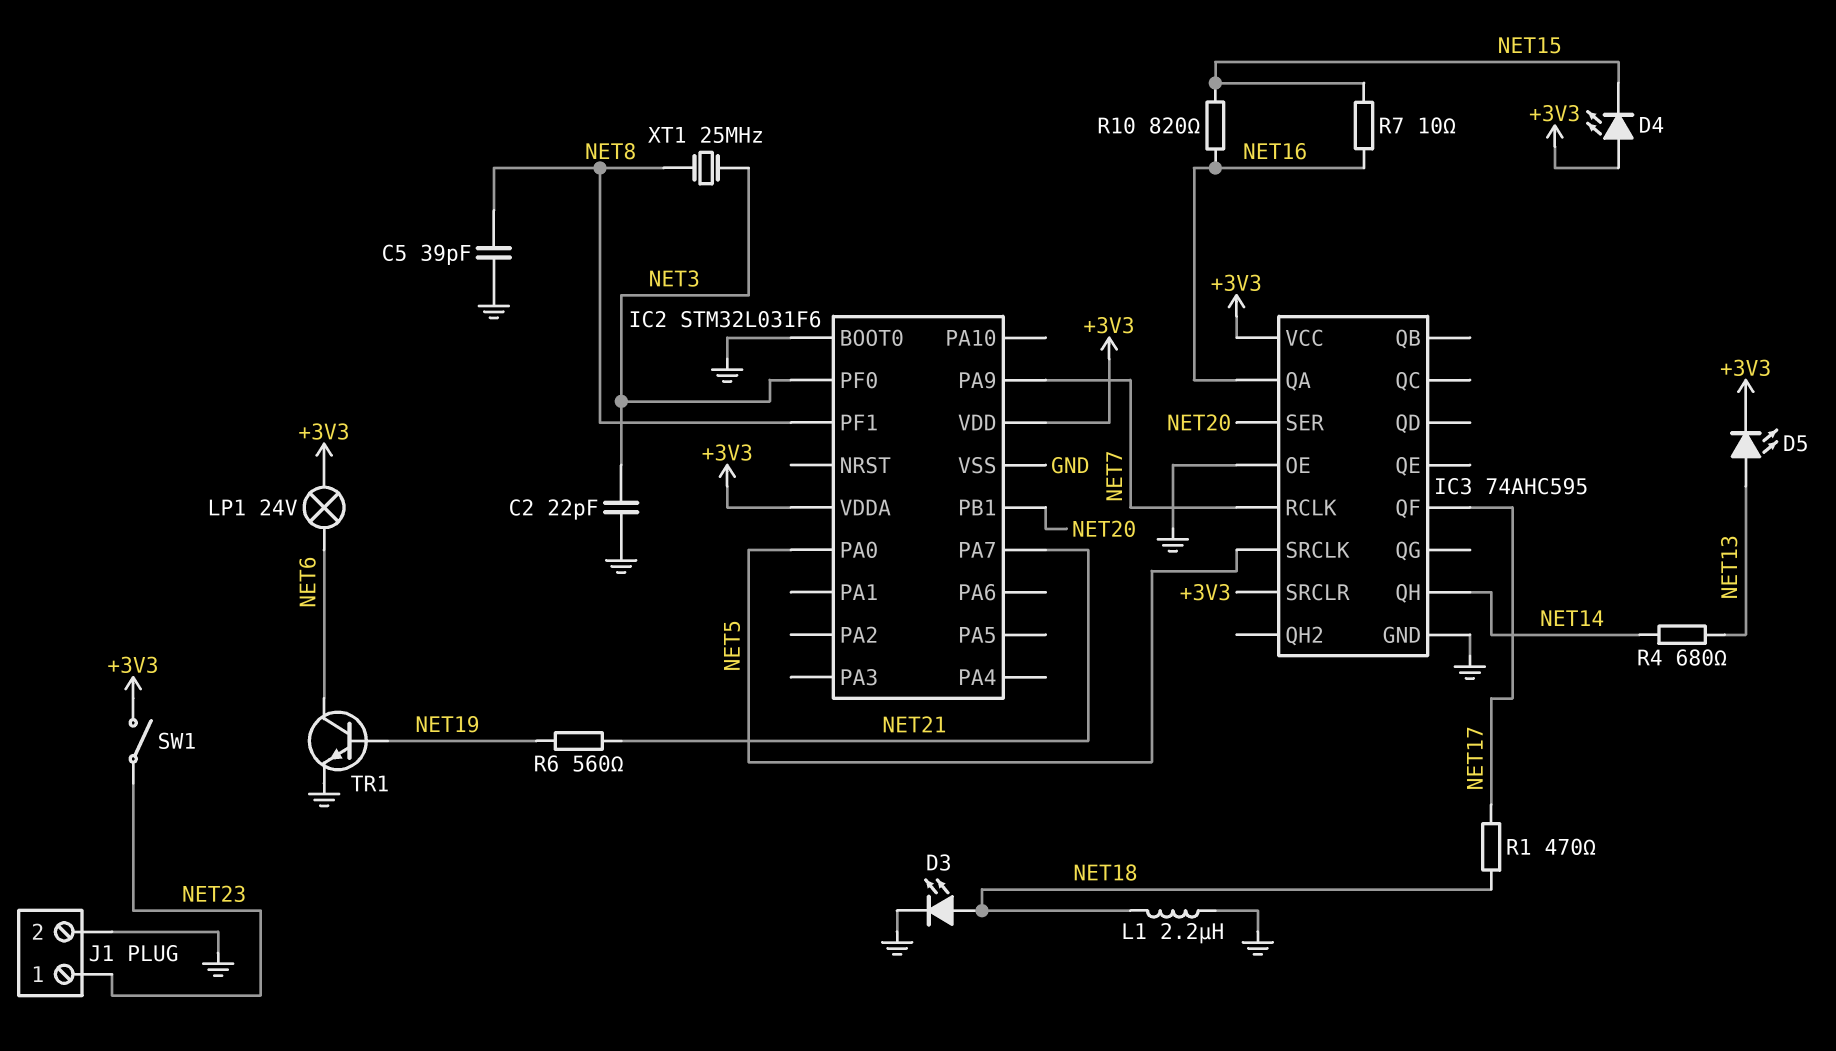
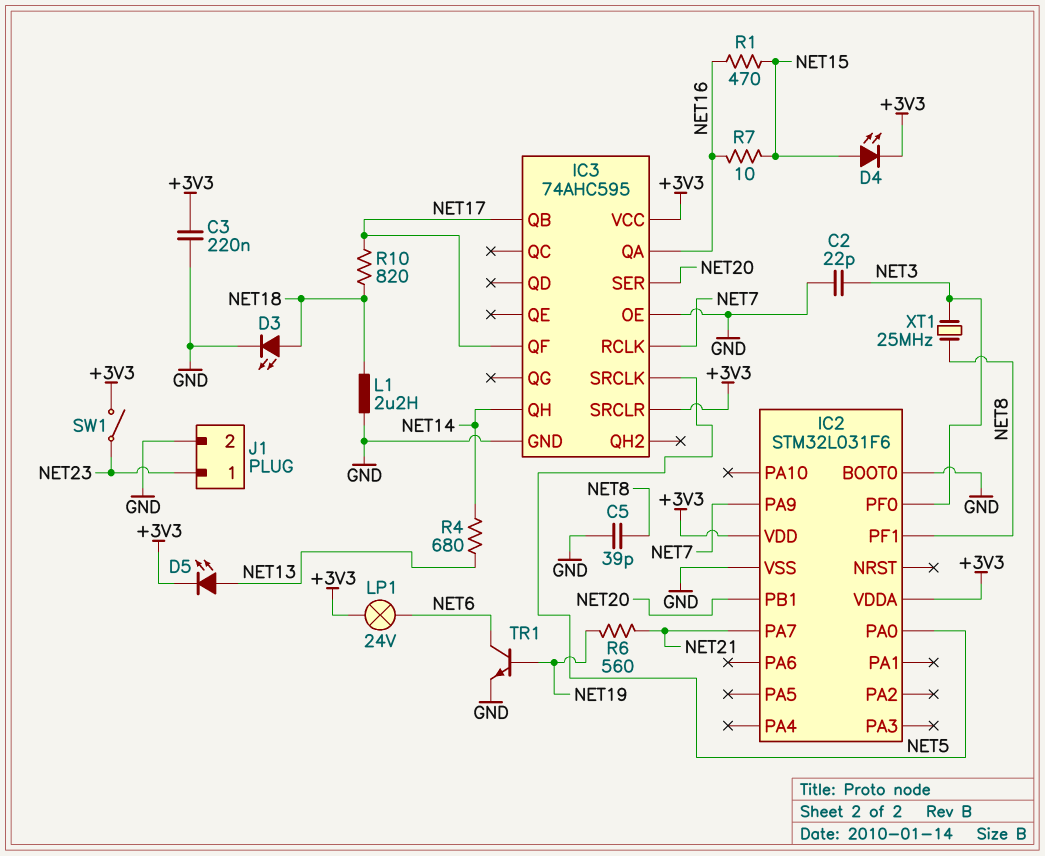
C3: none -> 220nF (+3V3, GND)
D4: LED (A +3V3, K NET15) -> LED (A NET15, K +3V3)
IC3 pin QB: none -> NET17
R1: 470 (NET17, NET18) -> 470 (NET15, NET16)
R10: 820 (NET15, NET16) -> 820 (NET17, NET18)

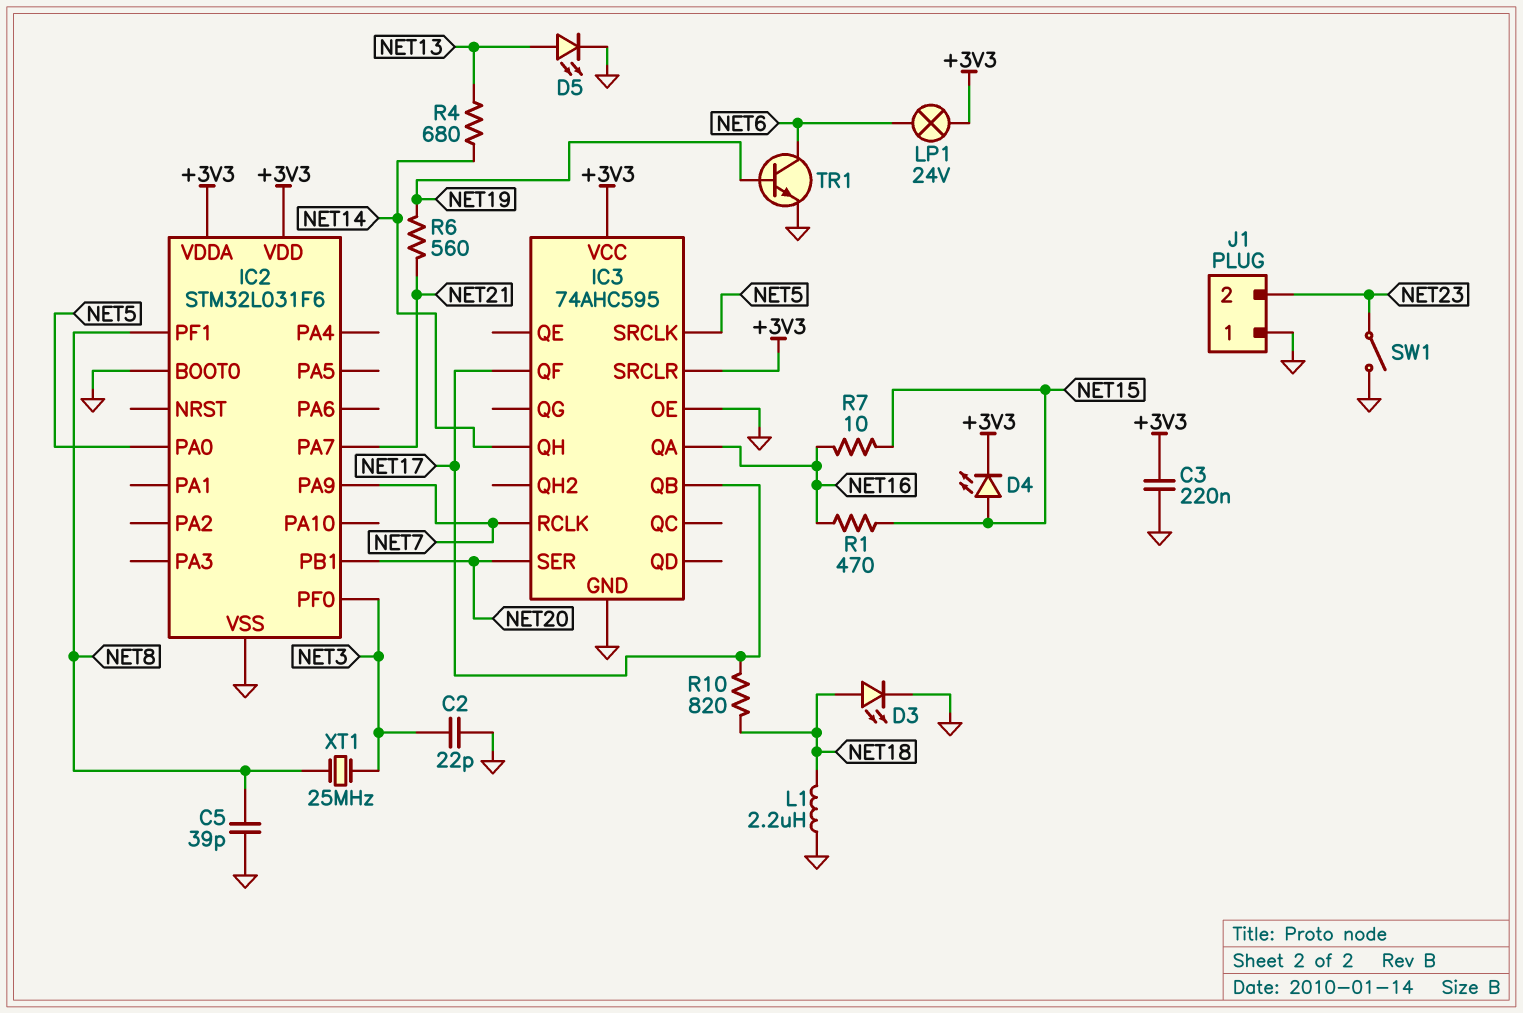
D5: LED (A NET13, K +3V3) -> LED (A NET13, K GND)
J1 pin 1: NET23 -> GND
J1 pin 2: GND -> NET23
SW1: switch (+3V3, NET23) -> switch (GND, NET23)

